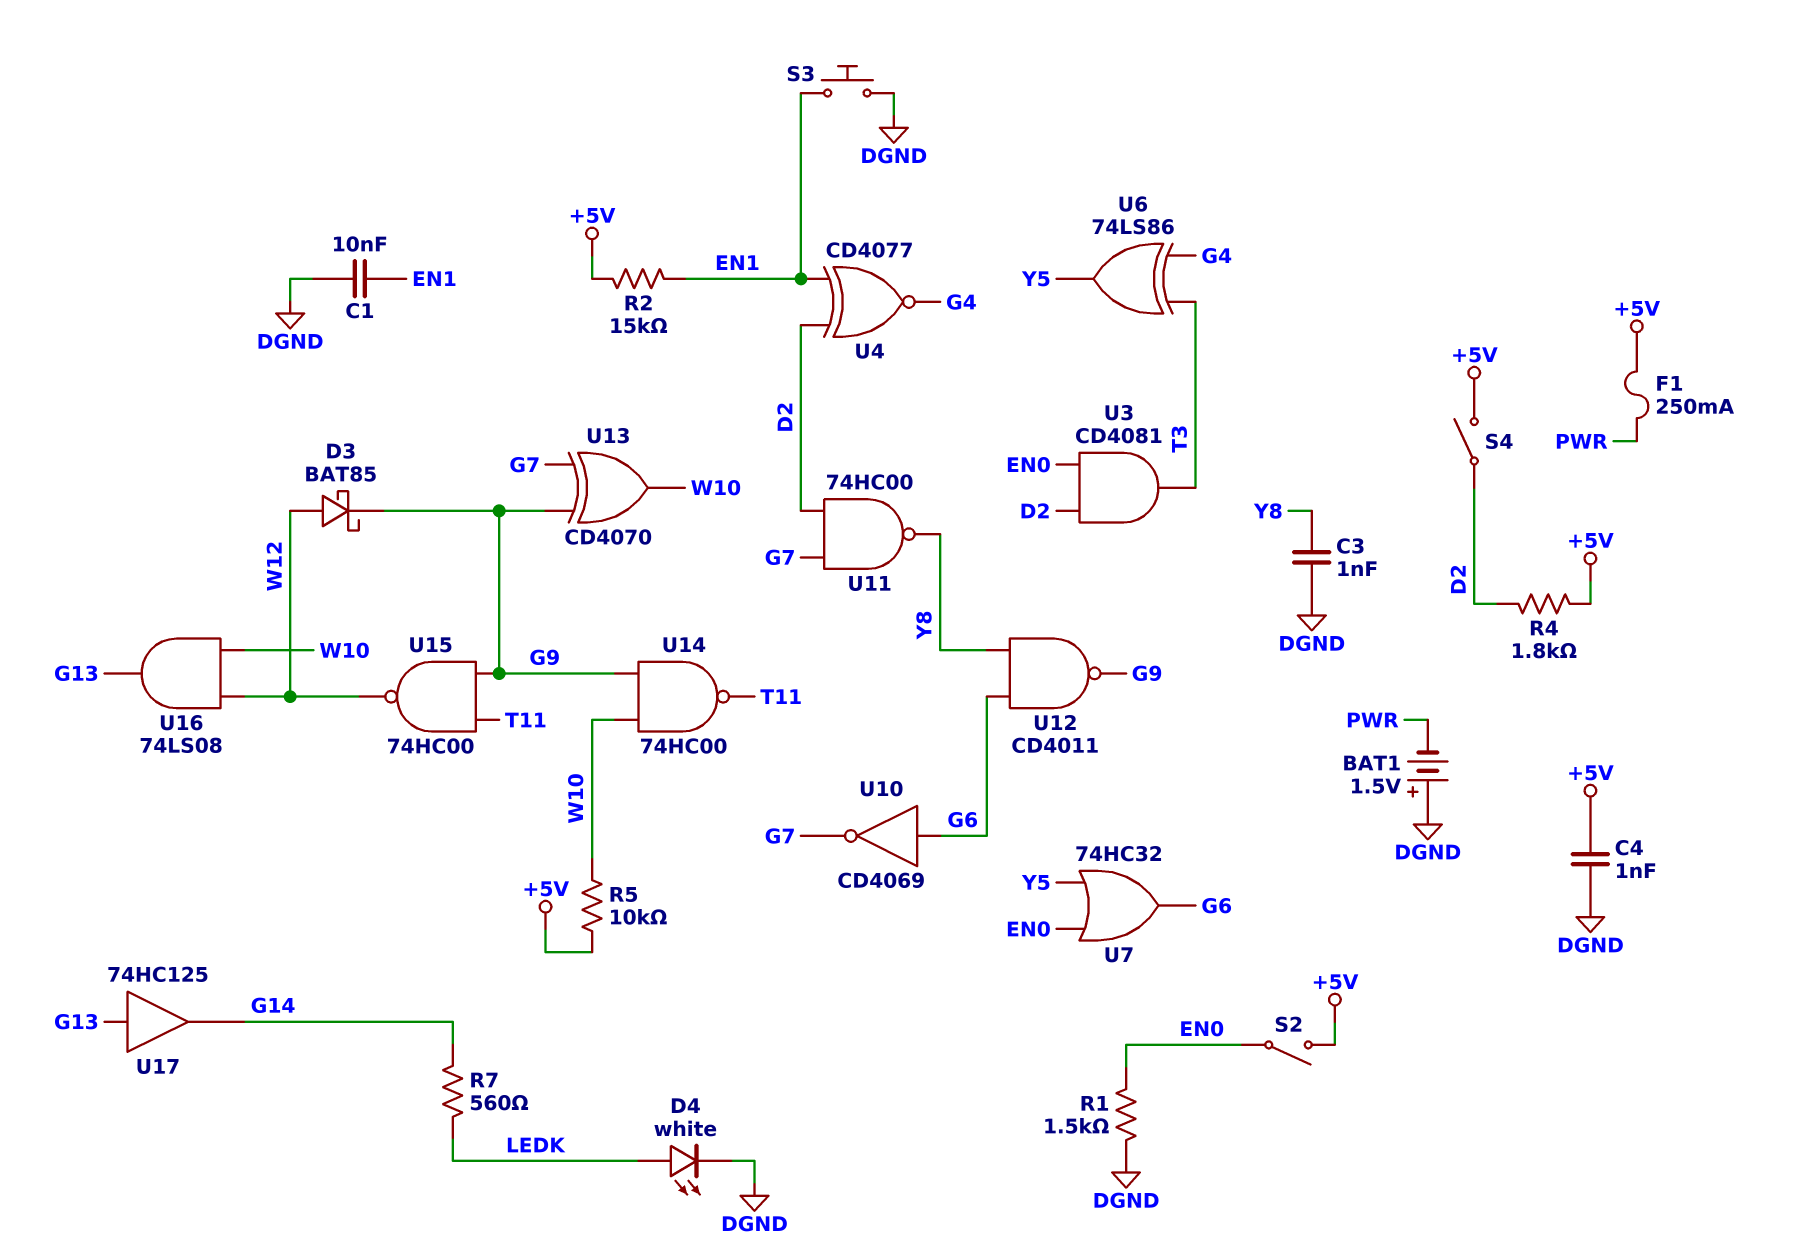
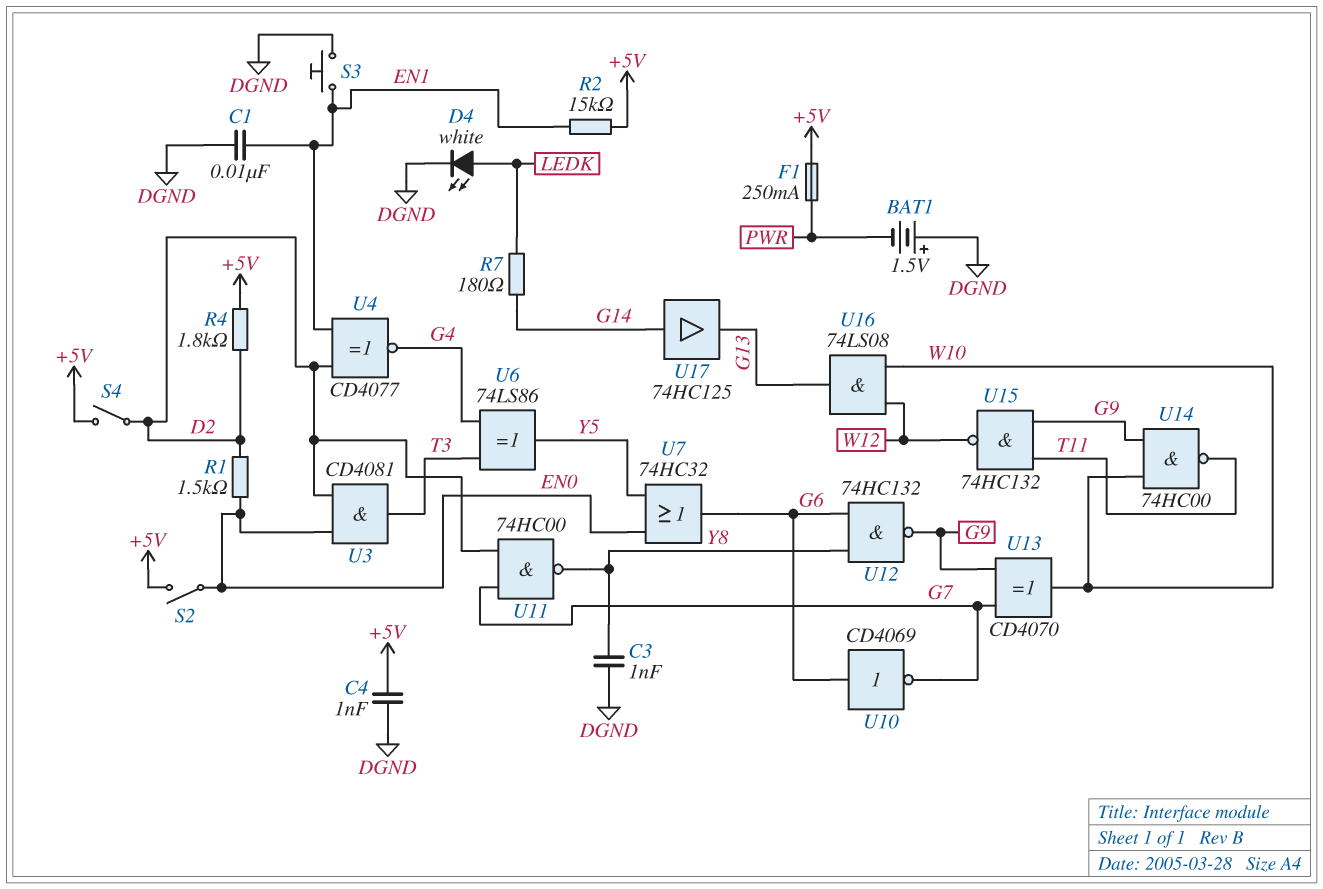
D3: schottky BAT85 (A W12, K G9) -> none
R1: 1.5k (DGND, EN0) -> 1.5k (D2, EN0)
R5: 10k (+5V, W10) -> none
R7: 560 (G14, LEDK) -> 180 (G14, LEDK)
U12: NAND CD4011 (in G6, in Y8, out G9) -> NAND 74HC132 (in G6, in Y8, out G9)
U15: NAND 74HC00 (in G9, in T11, out W12) -> NAND 74HC132 (in G9, in T11, out W12)
U17: buffer 74HC125 (in G13, out G14) -> buffer 74HC125 (in G14, out G13)

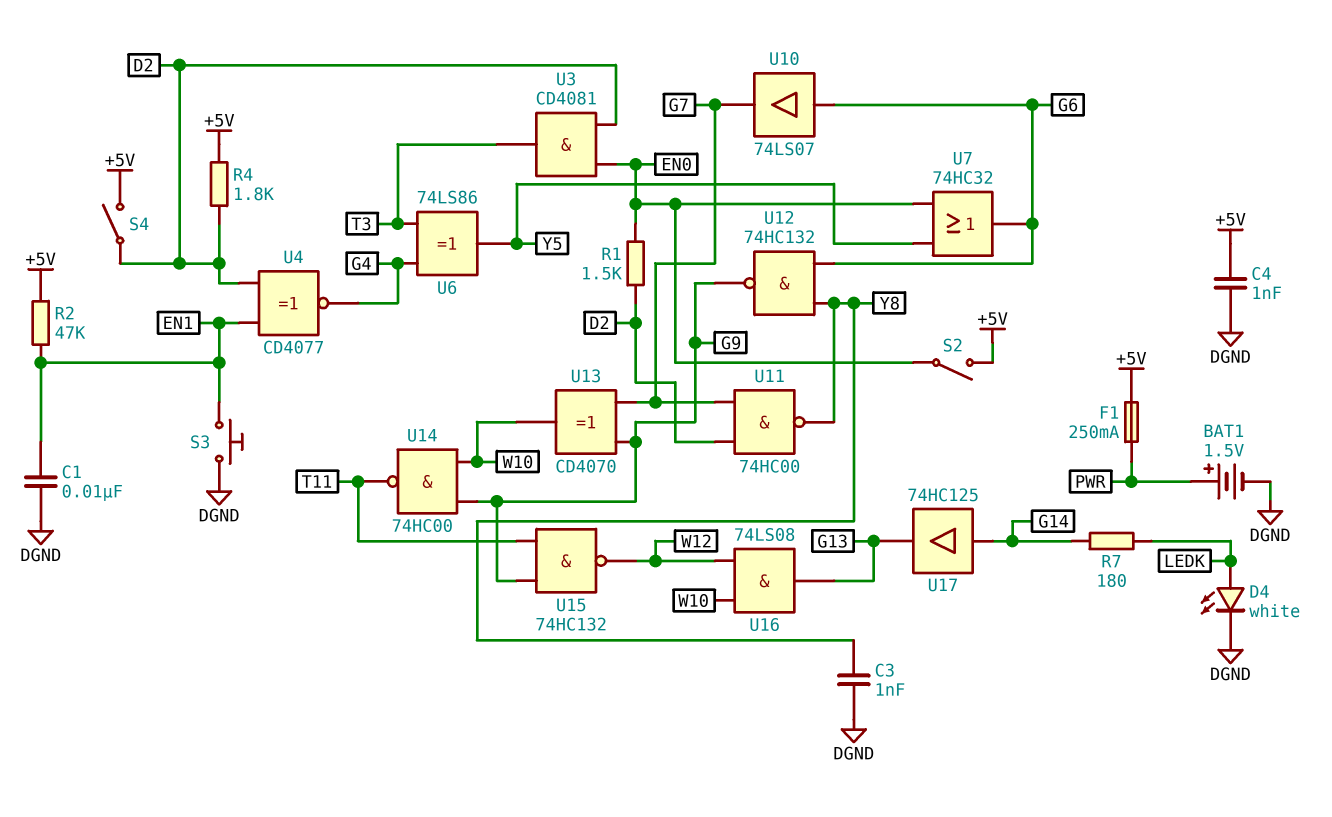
BAT1: 1.5V (plus DGND, minus PWR) -> 1.5V (plus PWR, minus DGND)
R2: 15k (+5V, EN1) -> 47k (+5V, EN1)
U10: NOT CD4069 (in G6, out G7) -> buffer 74LS07 (in G6, out G7)

